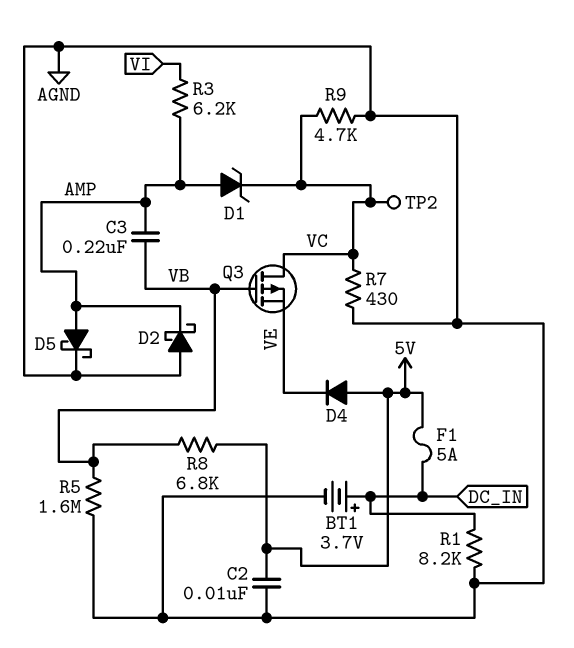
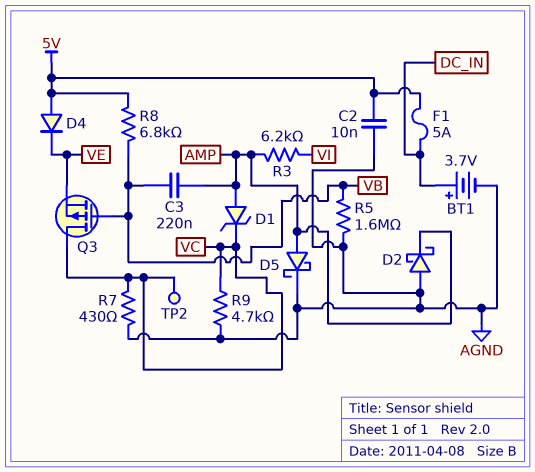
R1: 8.2k (AGND, DC_IN) -> none

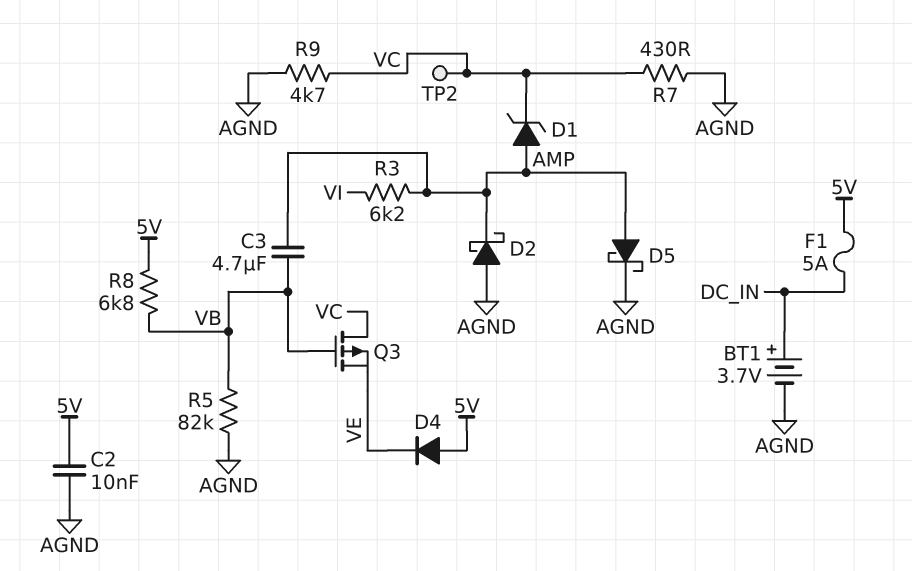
C3: 220nF (AMP, VB) -> 4.7uF (AMP, VB)
R5: 1.6M (AGND, VB) -> 82k (AGND, VB)

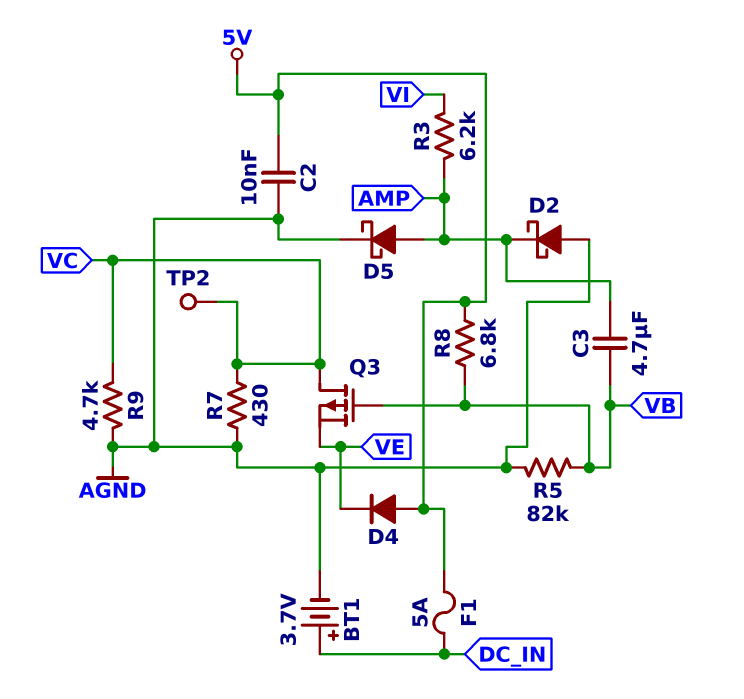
D1: zener (A AMP, K VC) -> none

